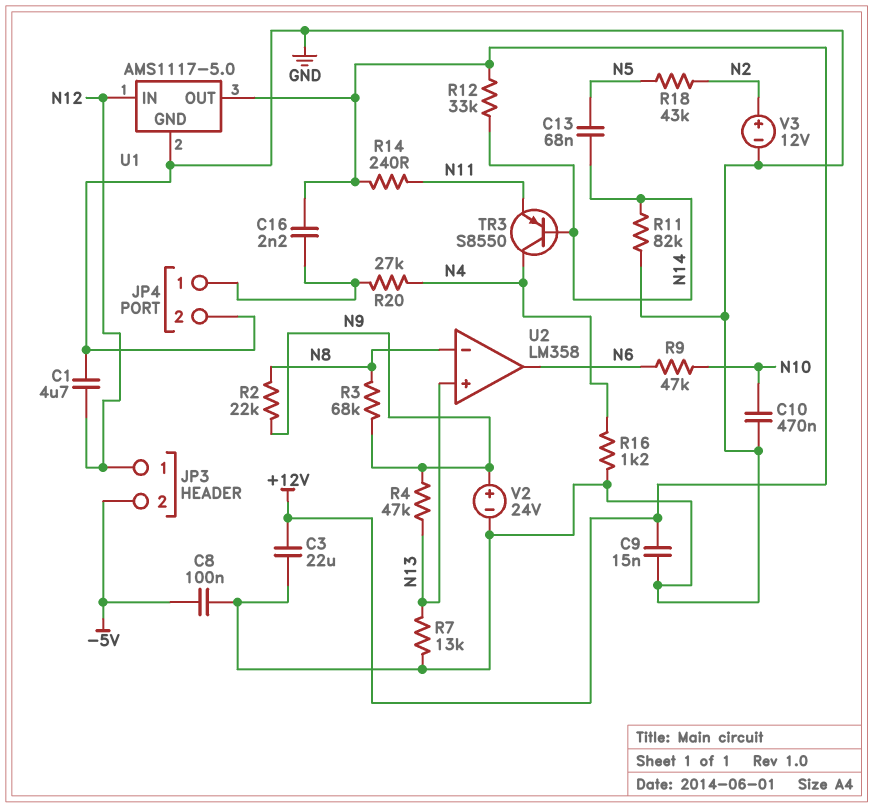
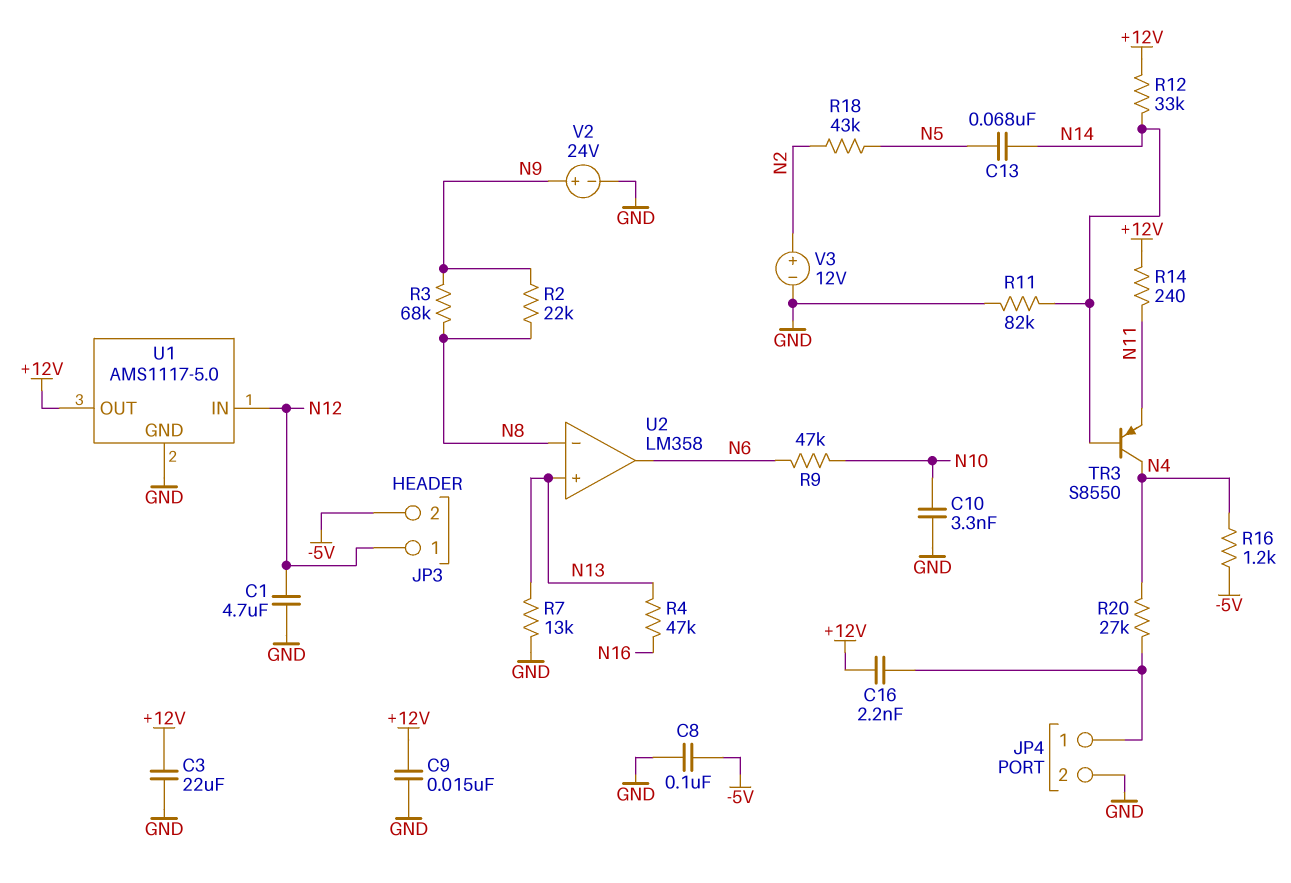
C10: 470nF (GND, N10) -> 3.3nF (GND, N10)
R4: 47k (N9, N13) -> 47k (N13, N16)
R16: 1.2k (GND, N4) -> 1.2k (-5V, N4)

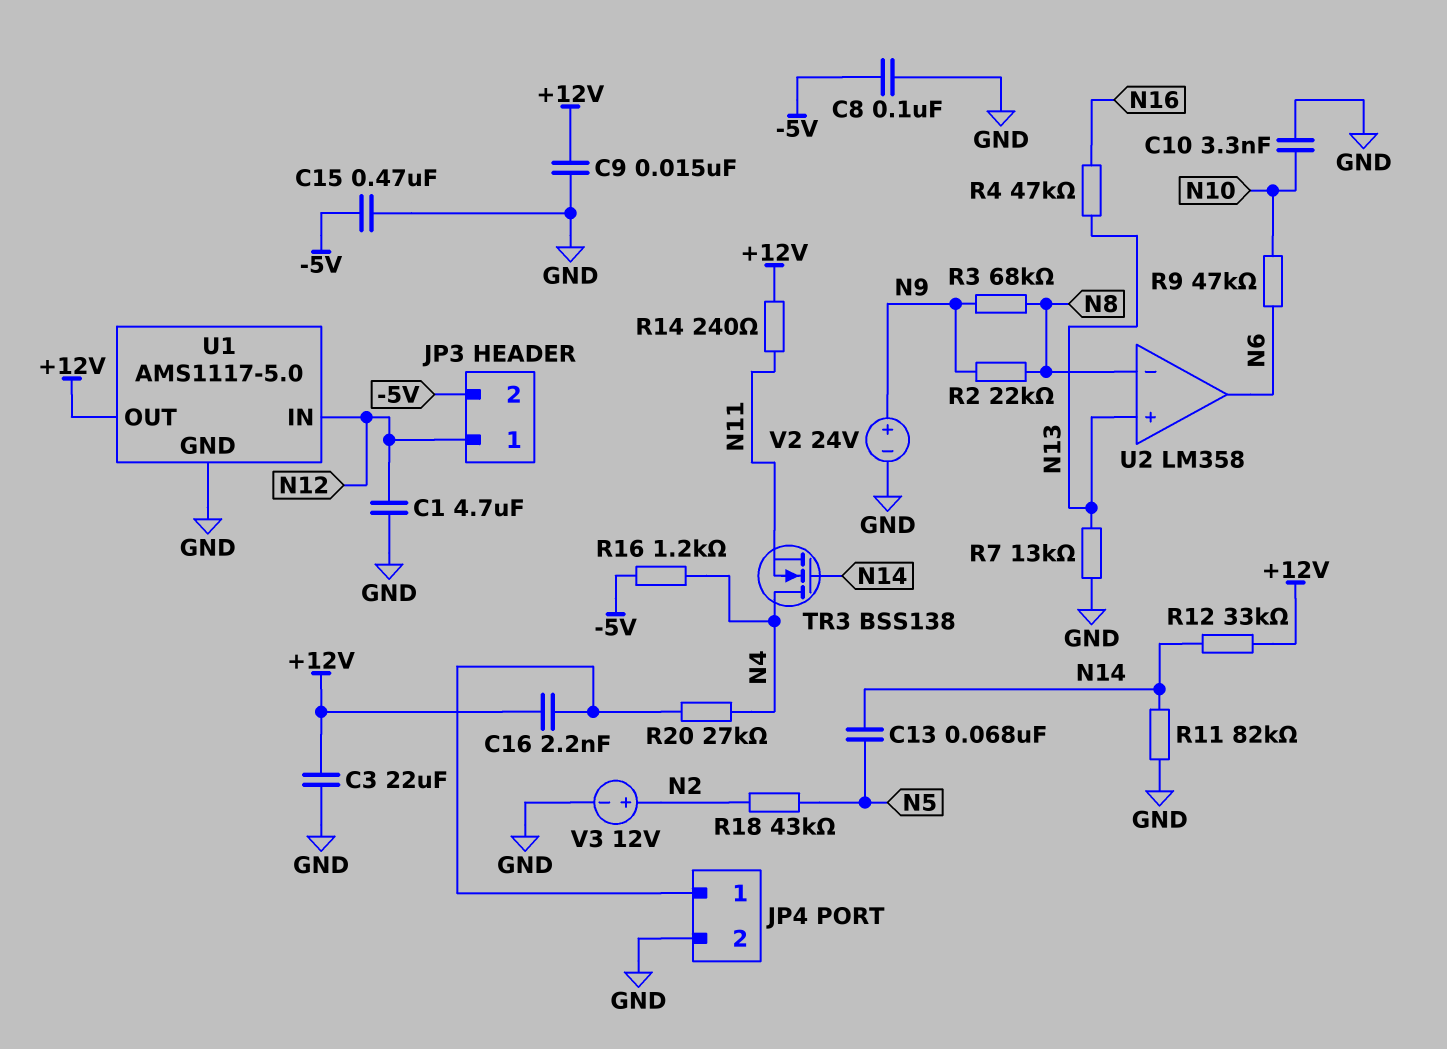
C15: none -> 470nF (-5V, GND)
TR3: PNP S8550 (B N14, C N4, E N11) -> NMOS BSS138 (G N14, D N4, S N11)

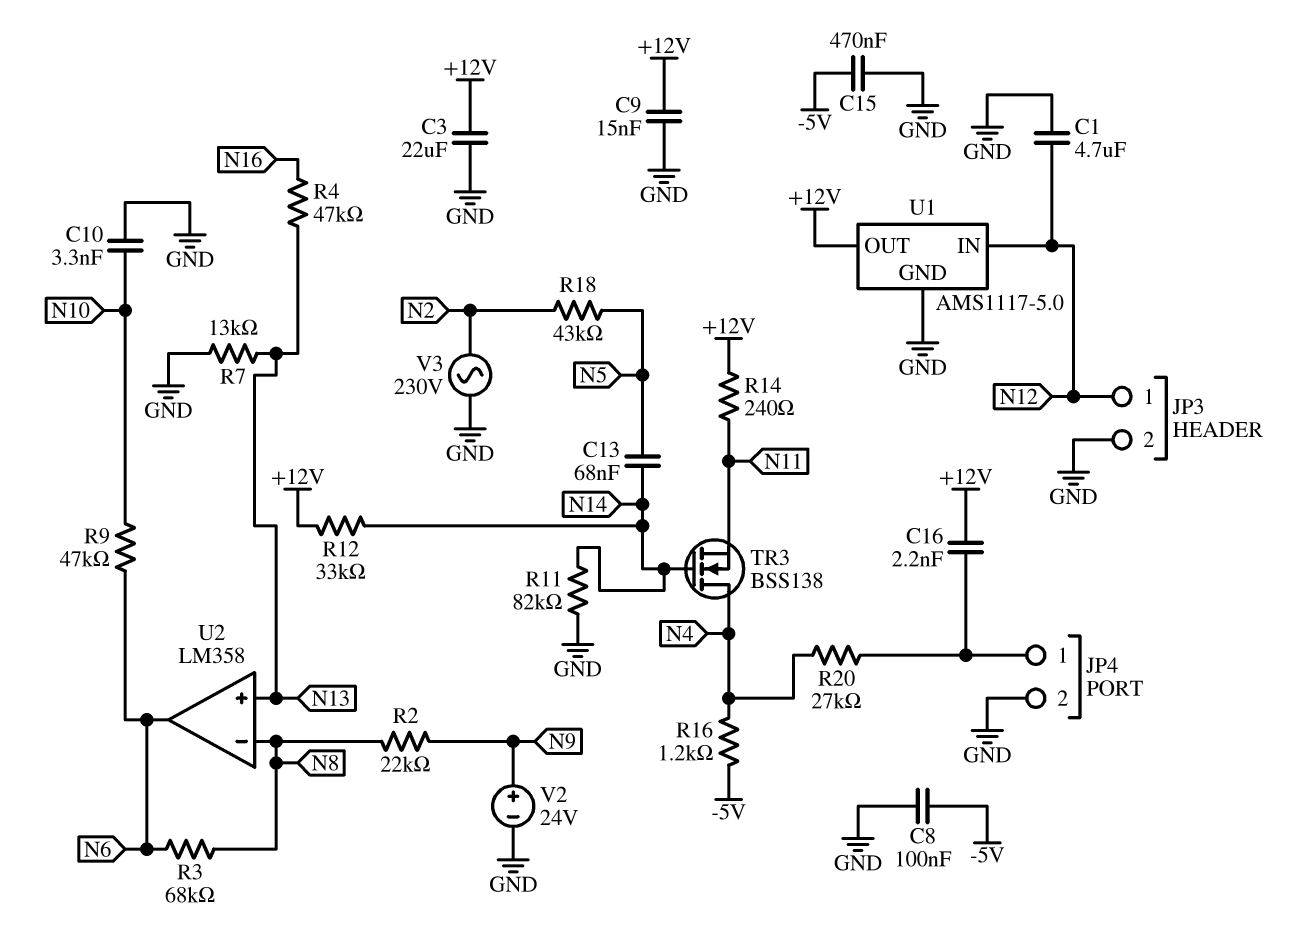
JP3 pin 2: -5V -> GND
R3: 68k (N8, N9) -> 68k (N6, N8)
V3: 12V (plus N2, minus GND) -> AC 230V (GND, N2)

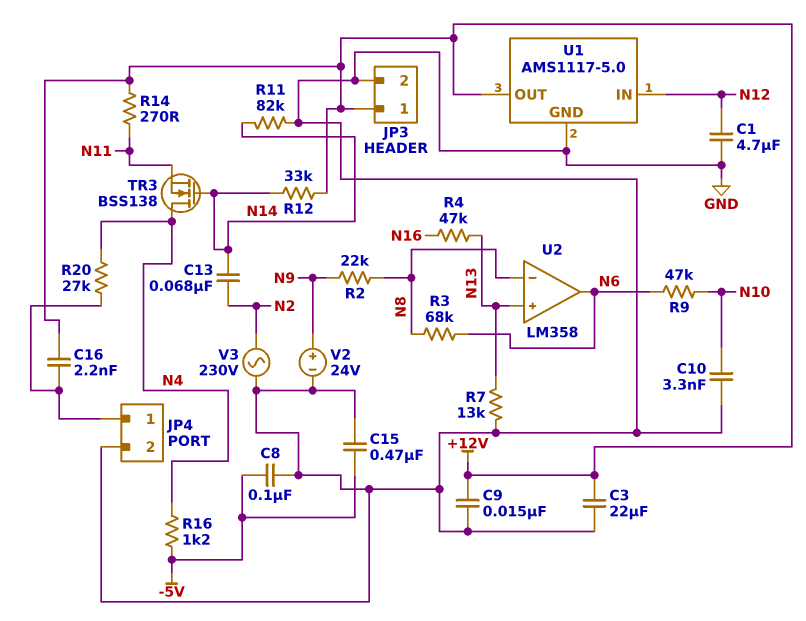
C13: 68nF (N5, N14) -> 68nF (N2, N14)
JP3 pin 1: N12 -> +12V
R14: 240 (+12V, N11) -> 270 (+12V, N11)
R18: 43k (N2, N5) -> none

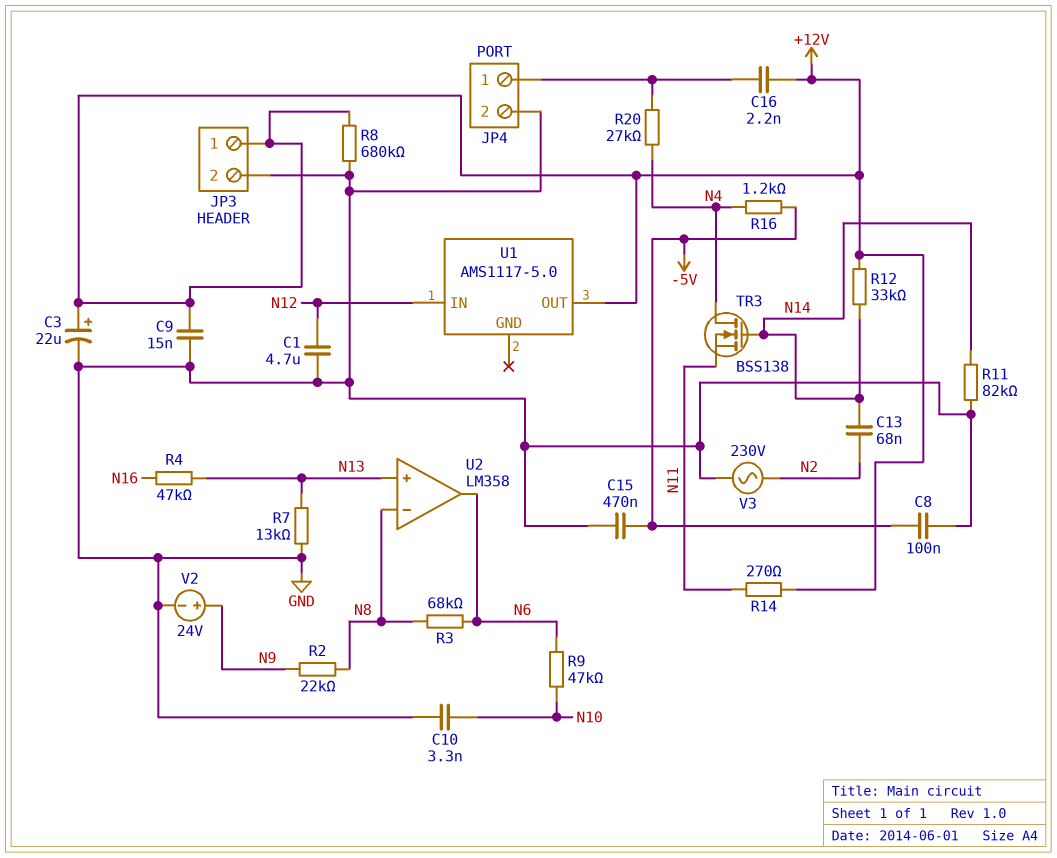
C3: 22uF (+12V, GND) -> 22uF (plus +12V, minus GND)
R8: none -> 680k (+12V, GND)
U1 pin GND: GND -> none

